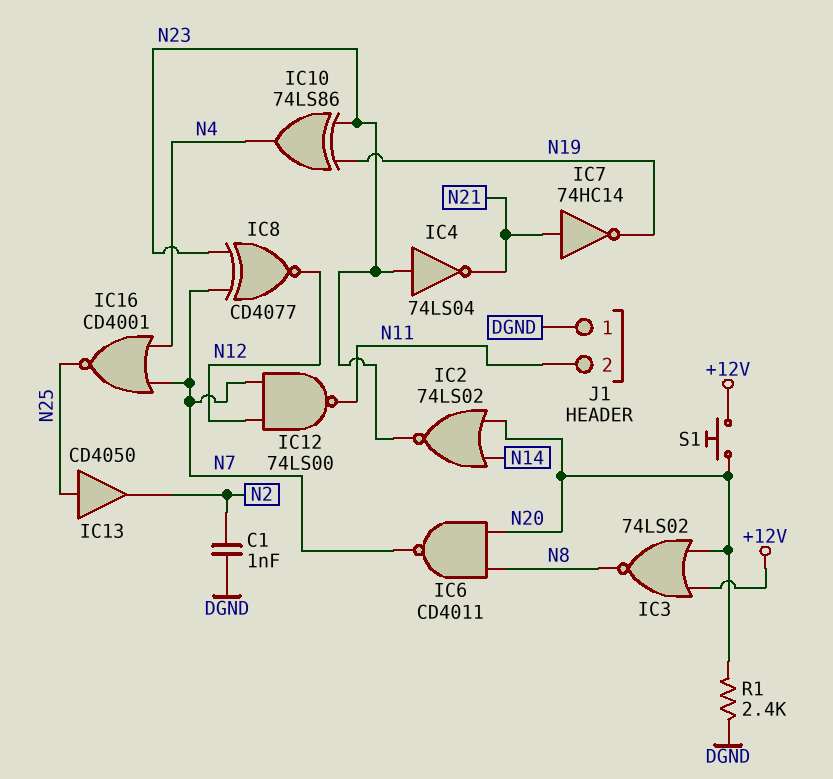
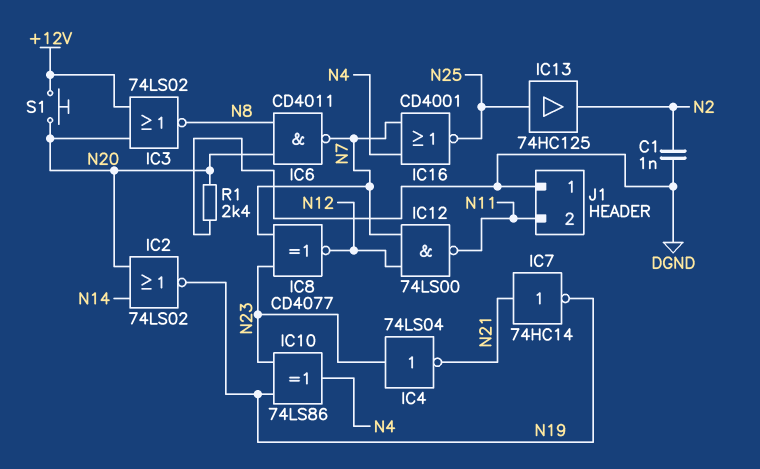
IC2: NOR 74LS02 (in N14, in N20, out N23) -> NOR 74LS02 (in N14, in N20, out N19)
IC13: buffer CD4050 (in N25, out N2) -> buffer 74HC125 (in N25, out N2)

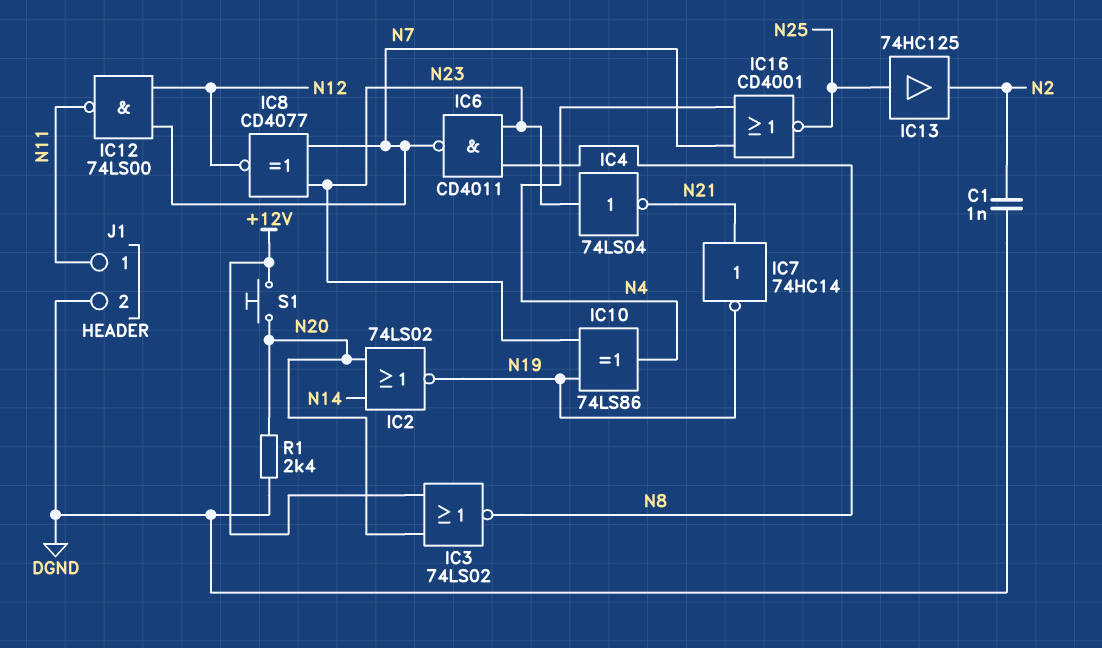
IC6: NAND CD4011 (in N8, in N20, out N7) -> NAND CD4011 (in N8, in N23, out N7)
J1 pin 1: DGND -> N11
J1 pin 2: N11 -> DGND

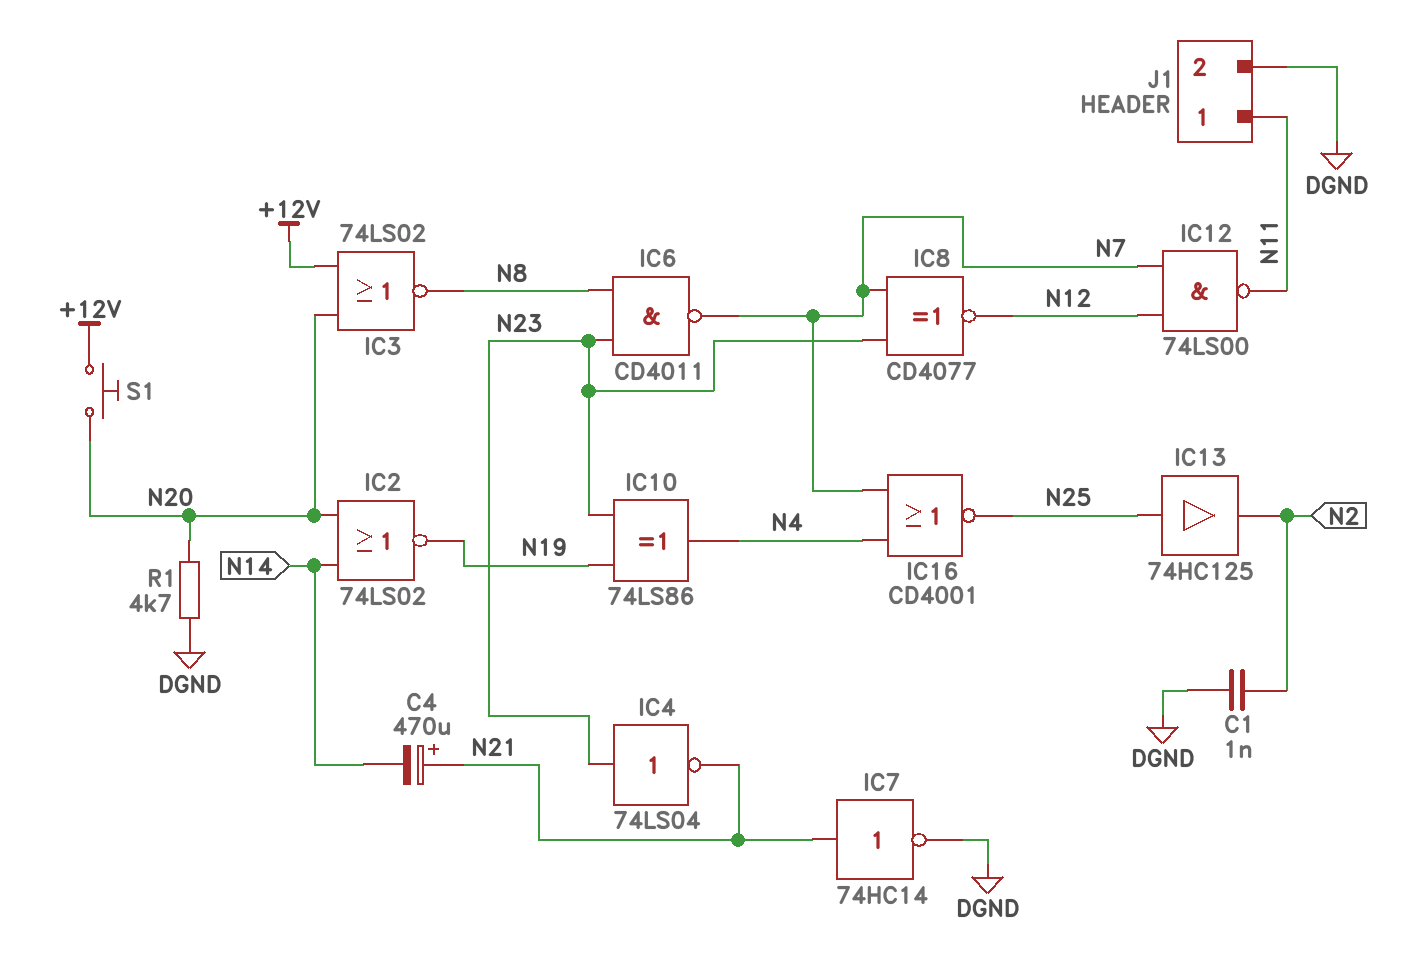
C4: none -> 470uF (plus N21, minus N14)
IC7: NOT 74HC14 (in N21, out N19) -> NOT 74HC14 (in N21, out DGND)
R1: 2.4k (DGND, N20) -> 4.7k (DGND, N20)

